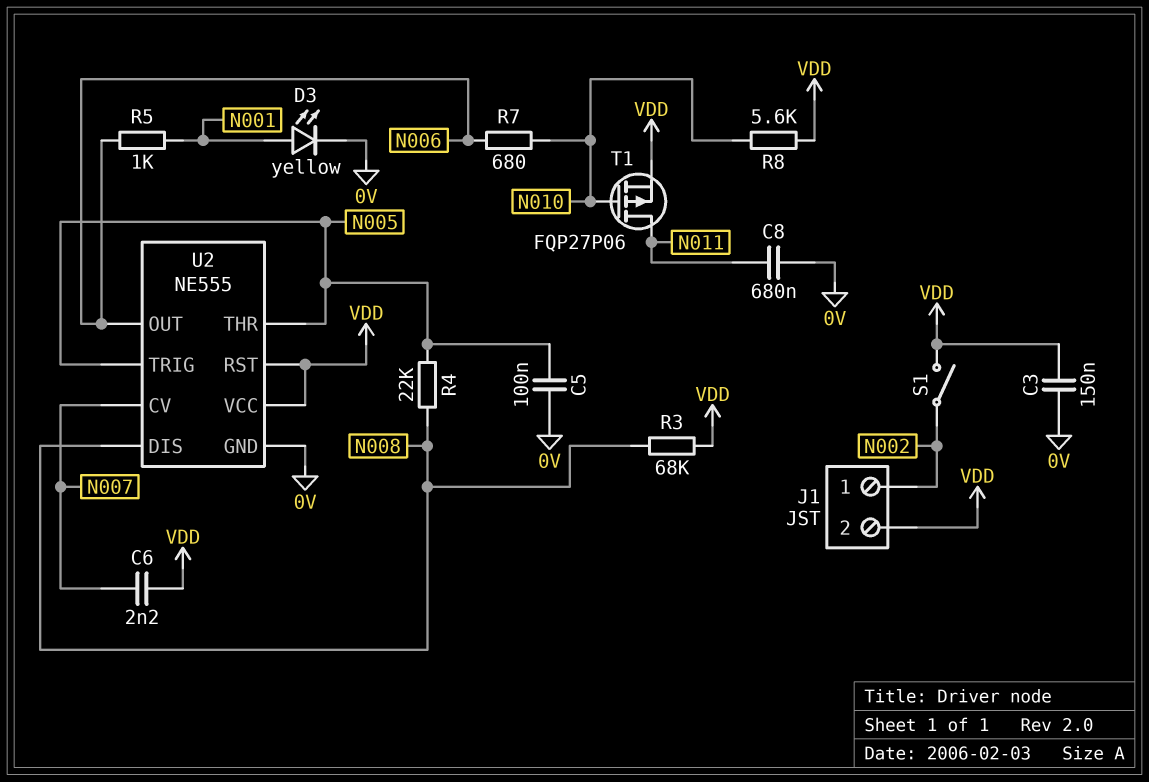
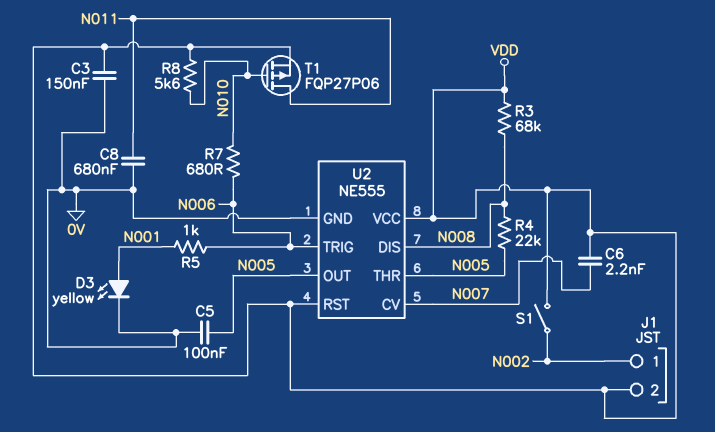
U2 pin OUT: N006 -> N005
U2 pin TRIG: N005 -> N006

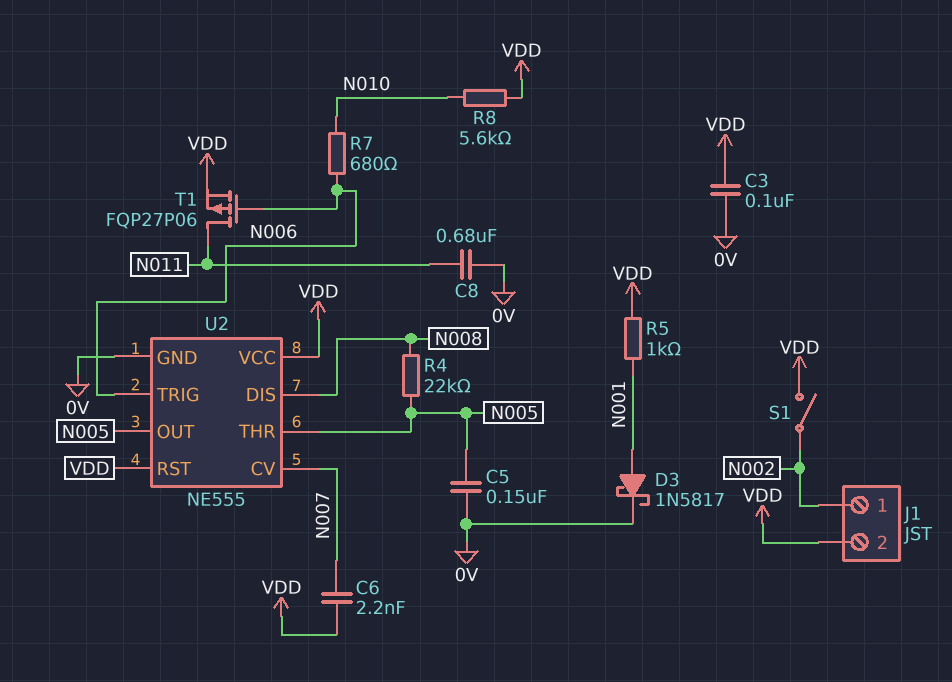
C3: 150nF (0V, VDD) -> 100nF (0V, VDD)
C5: 100nF (0V, N005) -> 150nF (0V, N005)
D3: LED yellow (A N001, K 0V) -> schottky 1N5817 (A N001, K 0V)
R3: 68k (N008, VDD) -> none
R5: 1k (N001, N006) -> 1k (N001, VDD)
T1: PMOS FQP27P06 (G N010, D N011, S VDD) -> PMOS FQP27P06 (G N006, D N011, S VDD)

